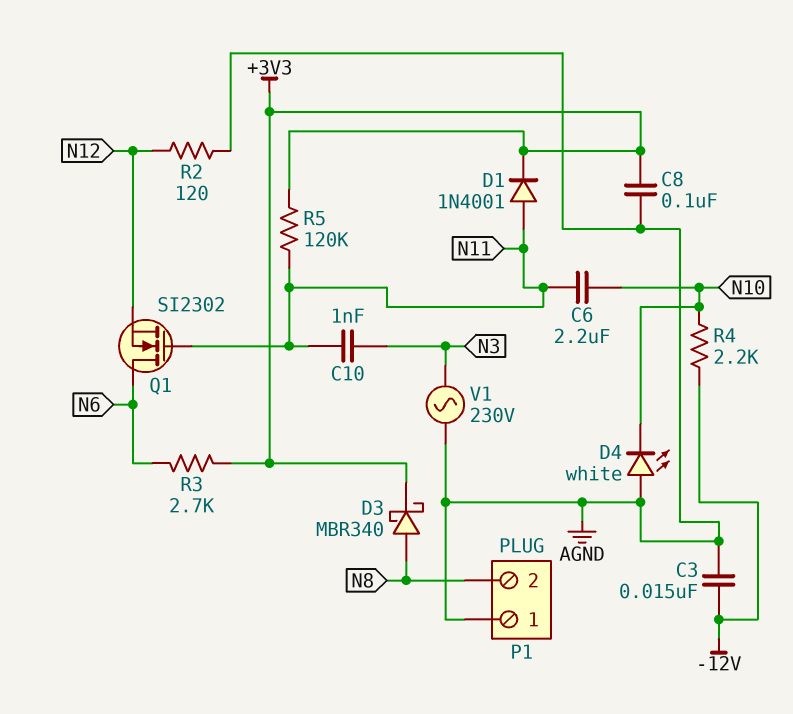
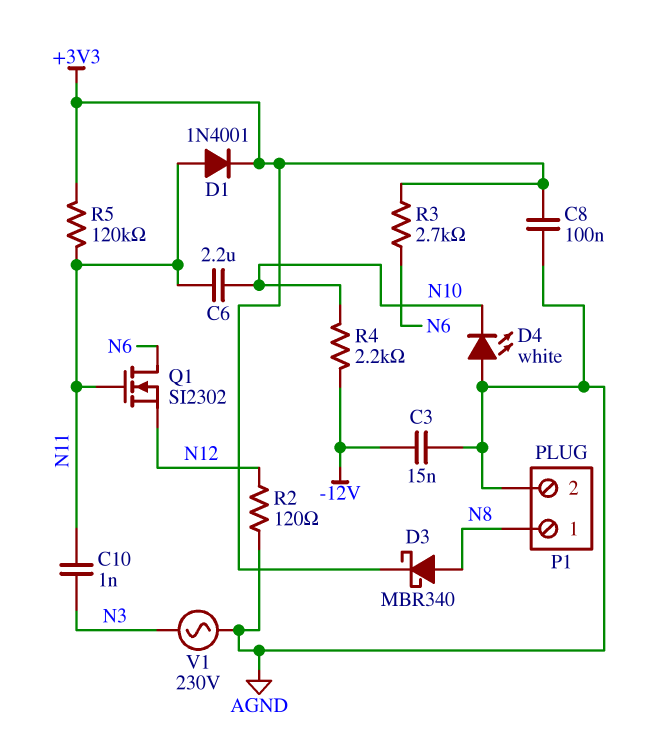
P1 pin 1: AGND -> N8
P1 pin 2: N8 -> AGND

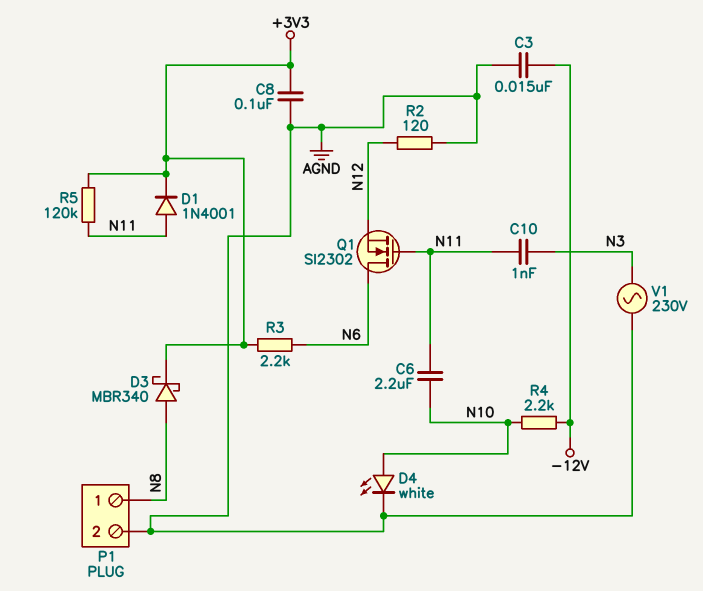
D4: LED white (A AGND, K N10) -> LED white (A N10, K AGND)
R3: 2.7k (+3V3, N6) -> 2.2k (+3V3, N6)

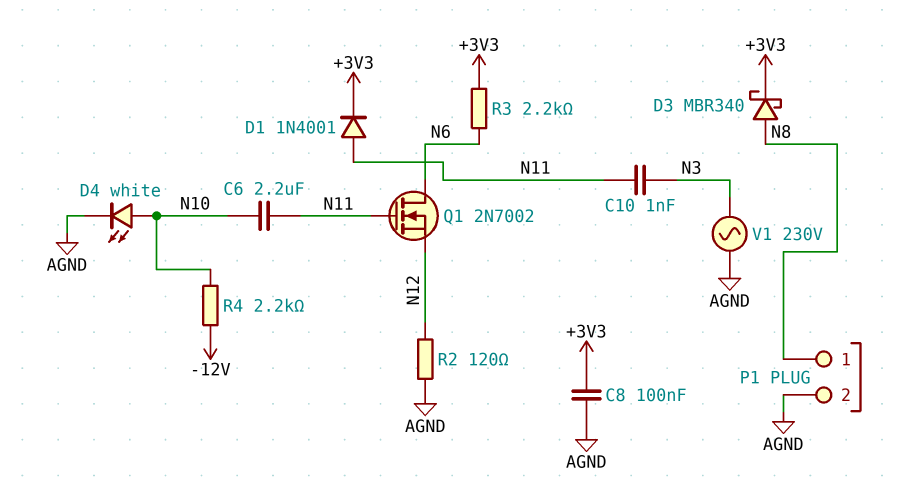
C3: 15nF (-12V, AGND) -> none
Q1: NMOS SI2302 (G N11, D N6, S N12) -> NMOS 2N7002 (G N11, D N6, S N12)
R5: 120k (+3V3, N11) -> none

